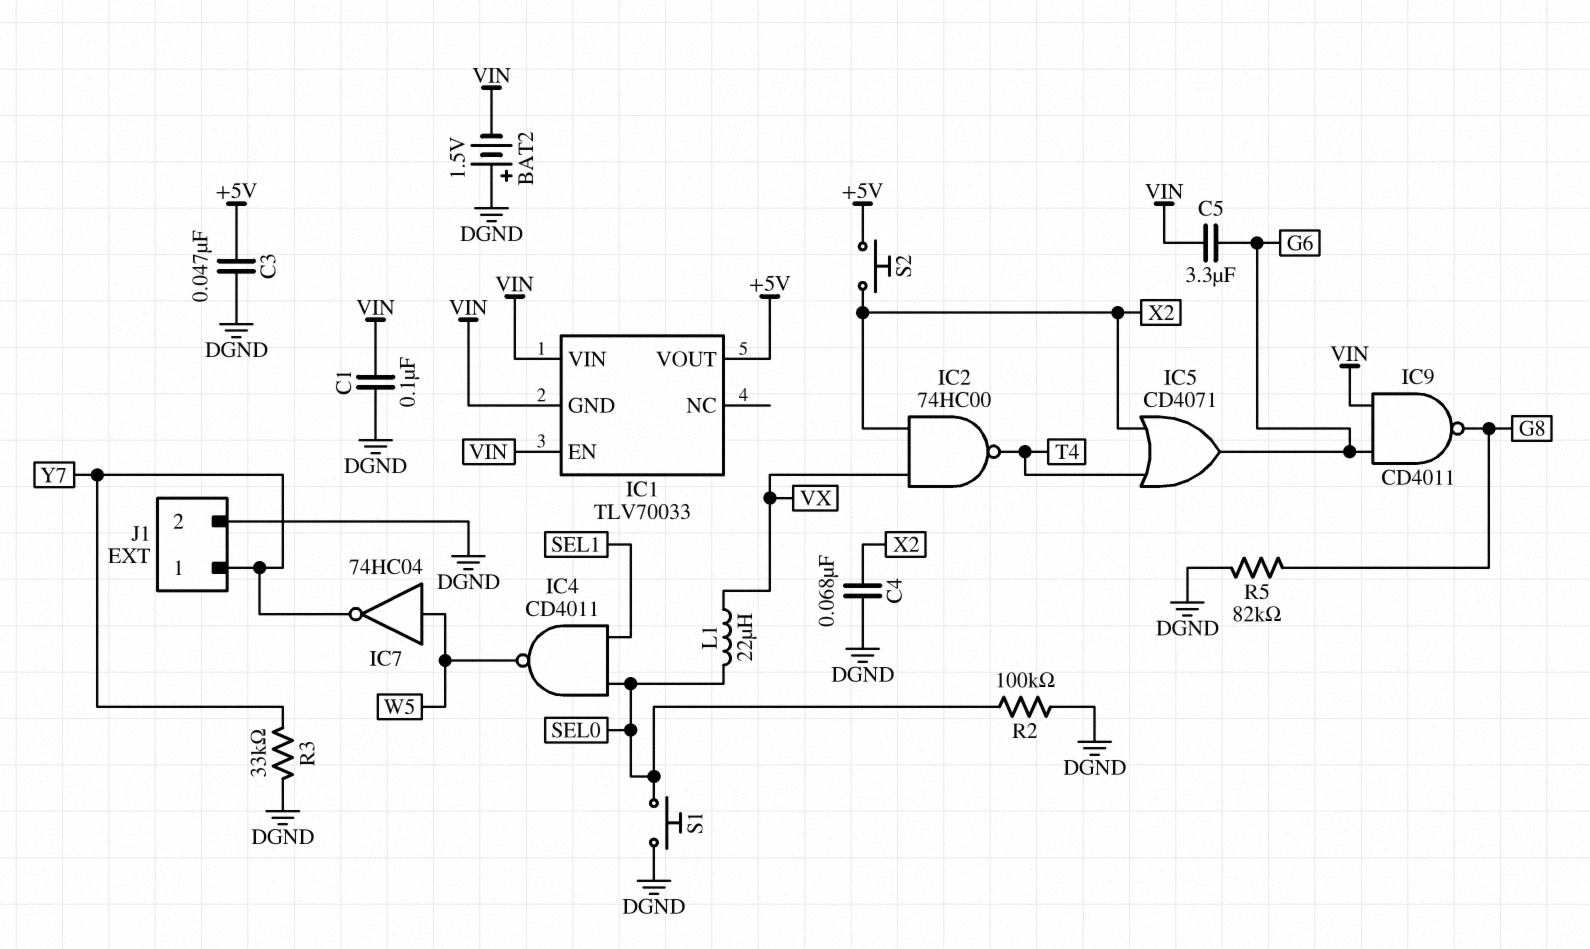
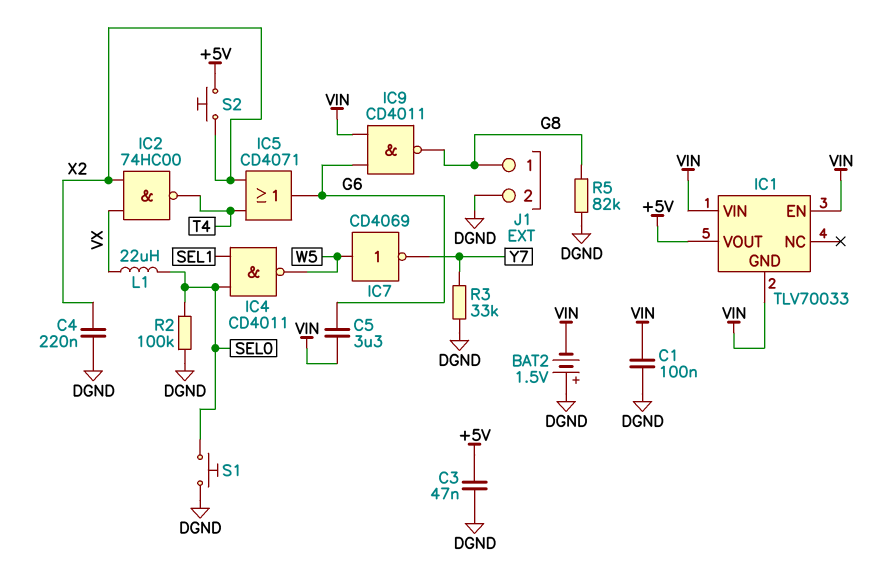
C4: 68nF (DGND, X2) -> 220nF (DGND, X2)
IC7: NOT 74HC04 (in W5, out Y7) -> NOT CD4069 (in W5, out Y7)
J1 pin 1: Y7 -> G8

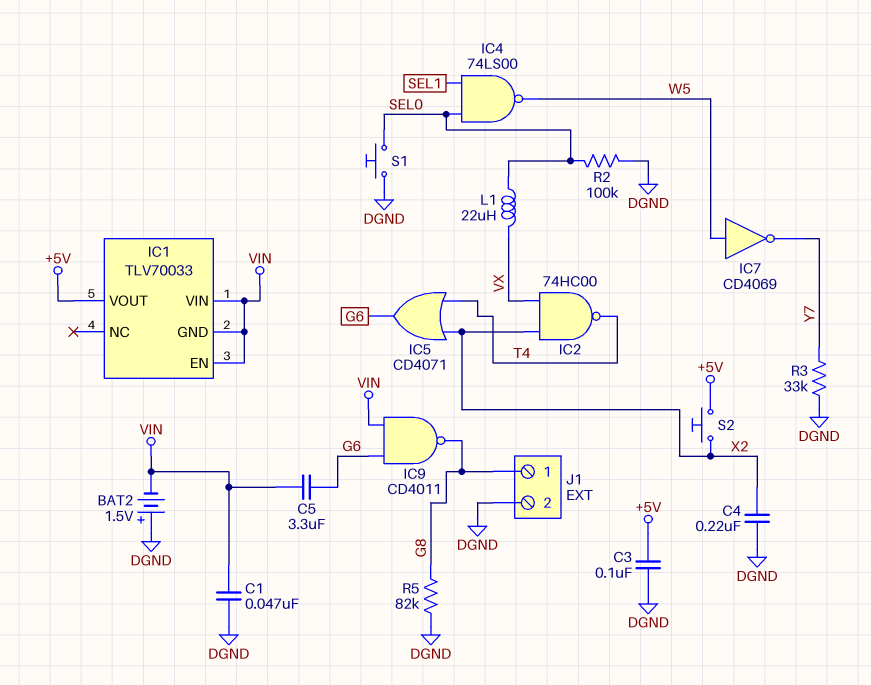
C1: 100nF (DGND, VIN) -> 47nF (DGND, VIN)
C3: 47nF (+5V, DGND) -> 100nF (+5V, DGND)
IC4: NAND CD4011 (in SEL0, in SEL1, out W5) -> NAND 74LS00 (in SEL0, in SEL1, out W5)

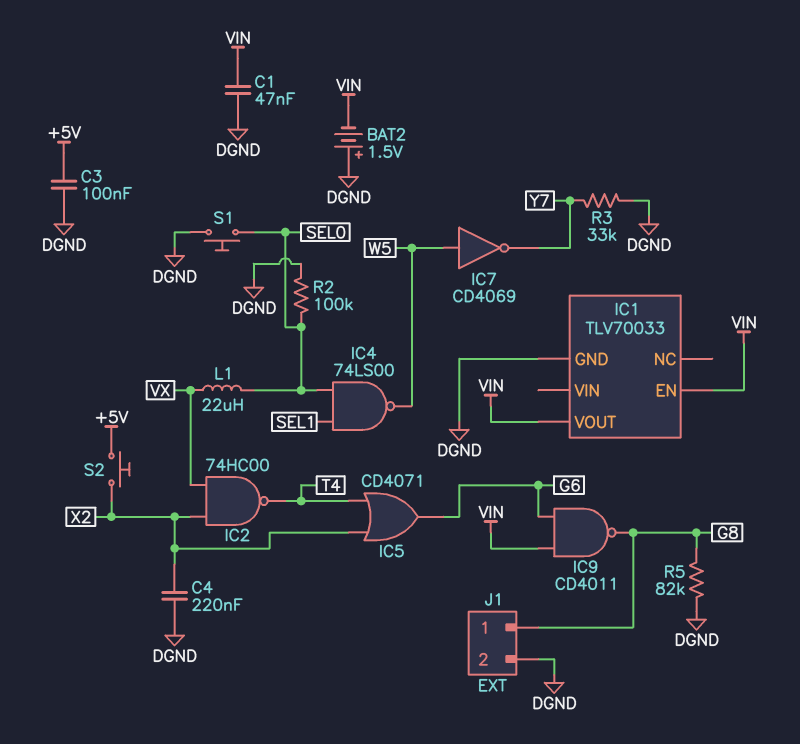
C5: 3.3uF (G6, VIN) -> none
IC1 pin GND: VIN -> DGND
IC1 pin VIN: VIN -> none
IC1 pin VOUT: +5V -> VIN

